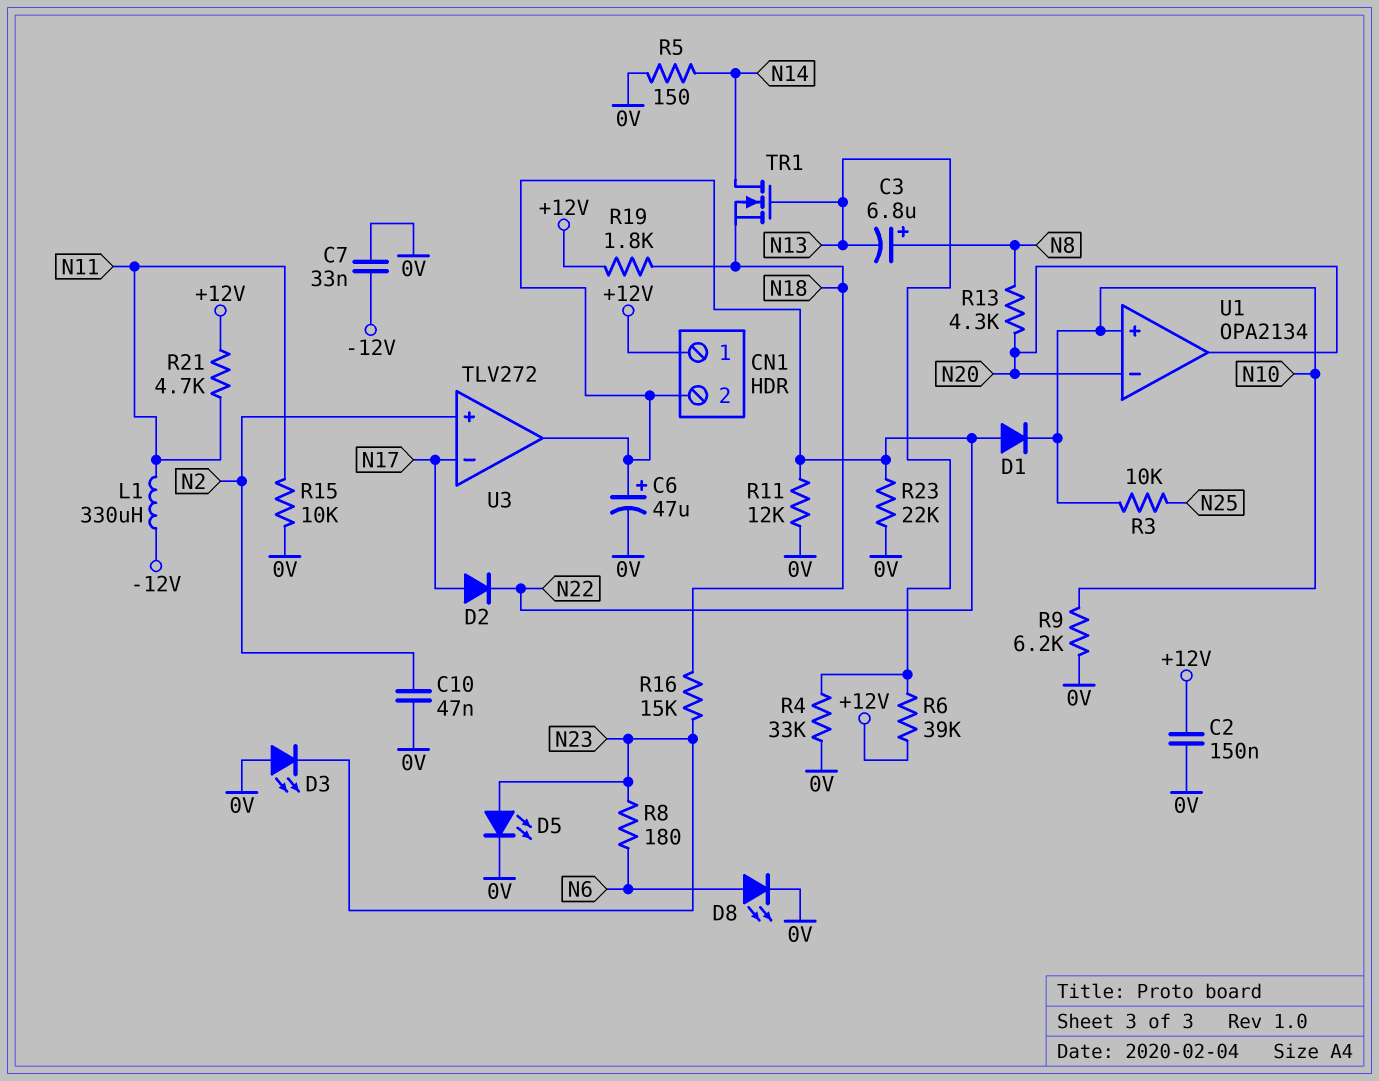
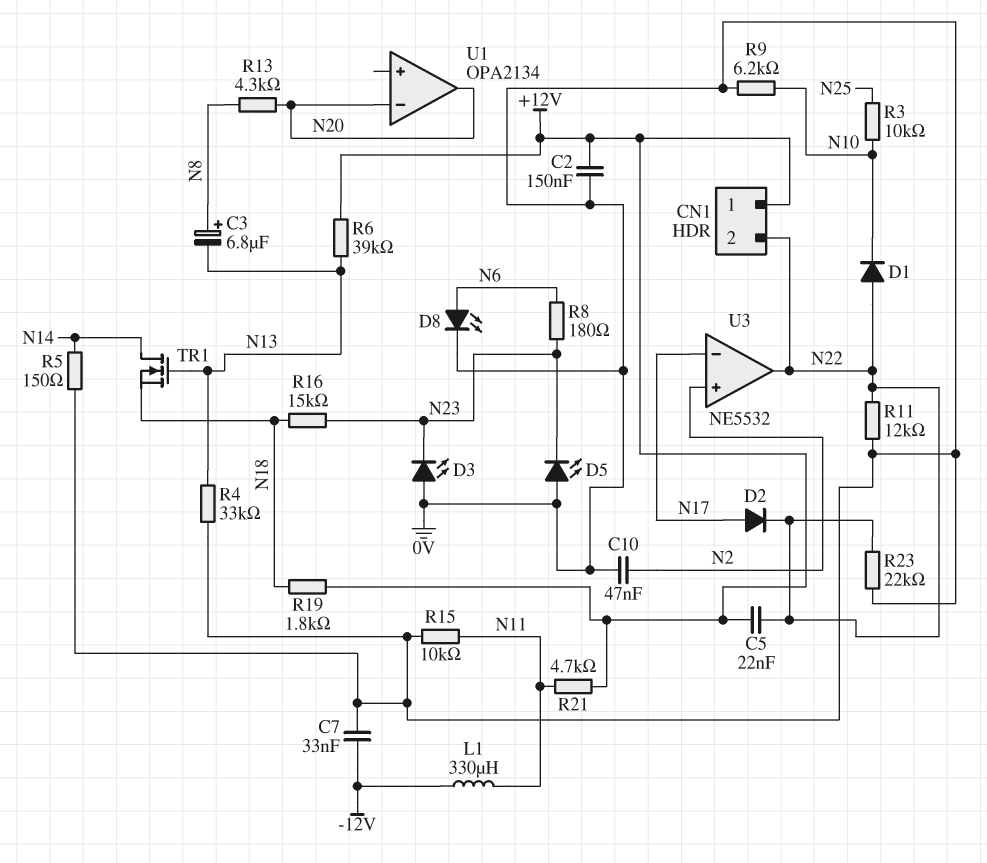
C5: none -> 22nF (+12V, N22)
C6: 47uF (plus N22, minus 0V) -> none
D5: LED (A N23, K 0V) -> LED (A 0V, K N23)
U1 pin in+: N10 -> none
U3: TLV272 -> NE5532

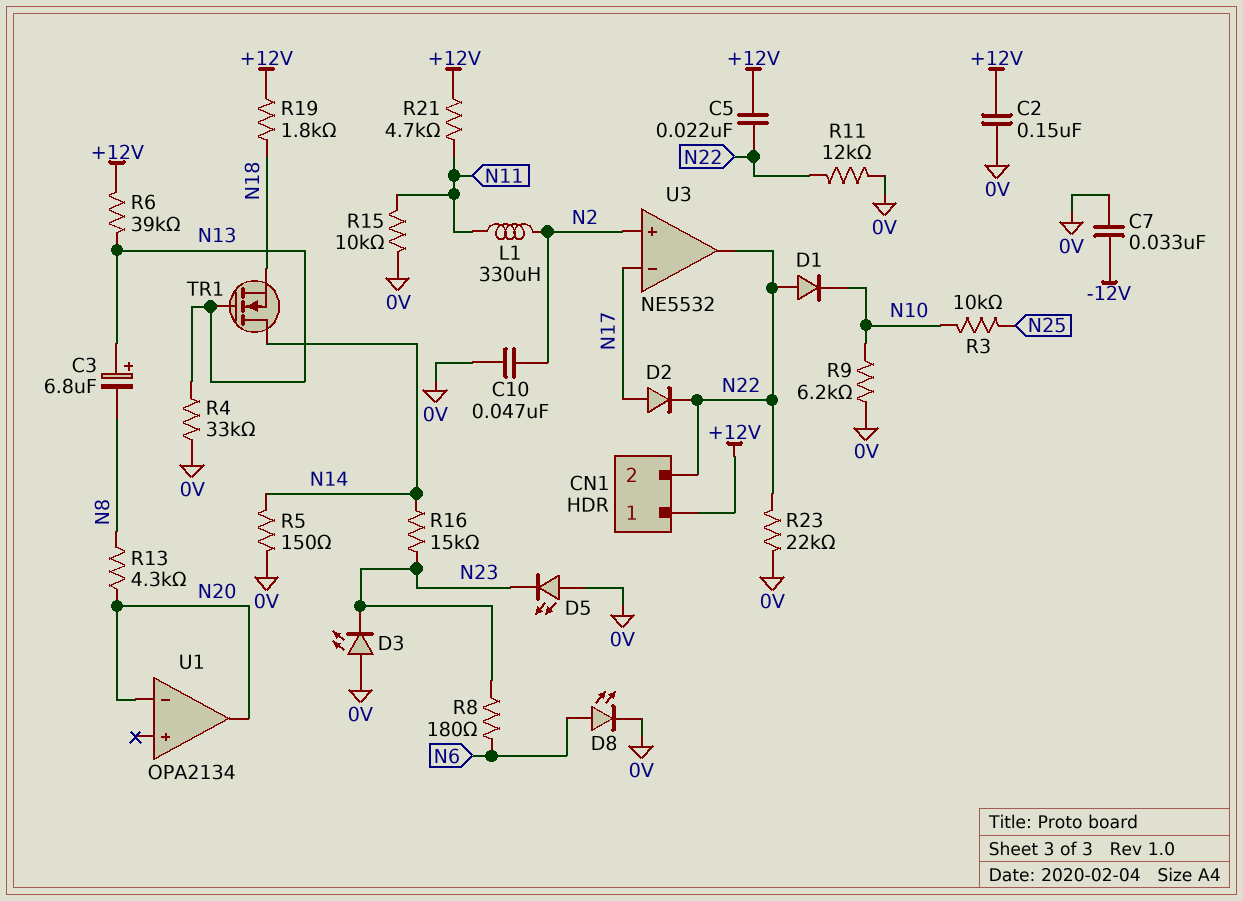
C3: 6.8uF (plus N8, minus N13) -> 6.8uF (plus N13, minus N8)
L1: 330uH (-12V, N11) -> 330uH (N2, N11)
R16: 15k (N18, N23) -> 15k (N14, N23)

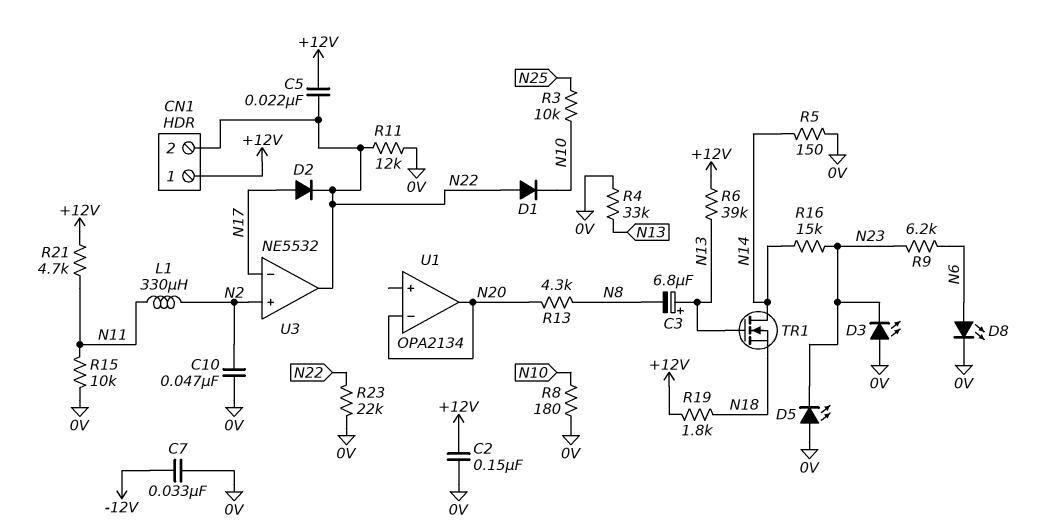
R8: 180 (N6, N23) -> 180 (0V, N10)
R9: 6.2k (0V, N10) -> 6.2k (N6, N23)

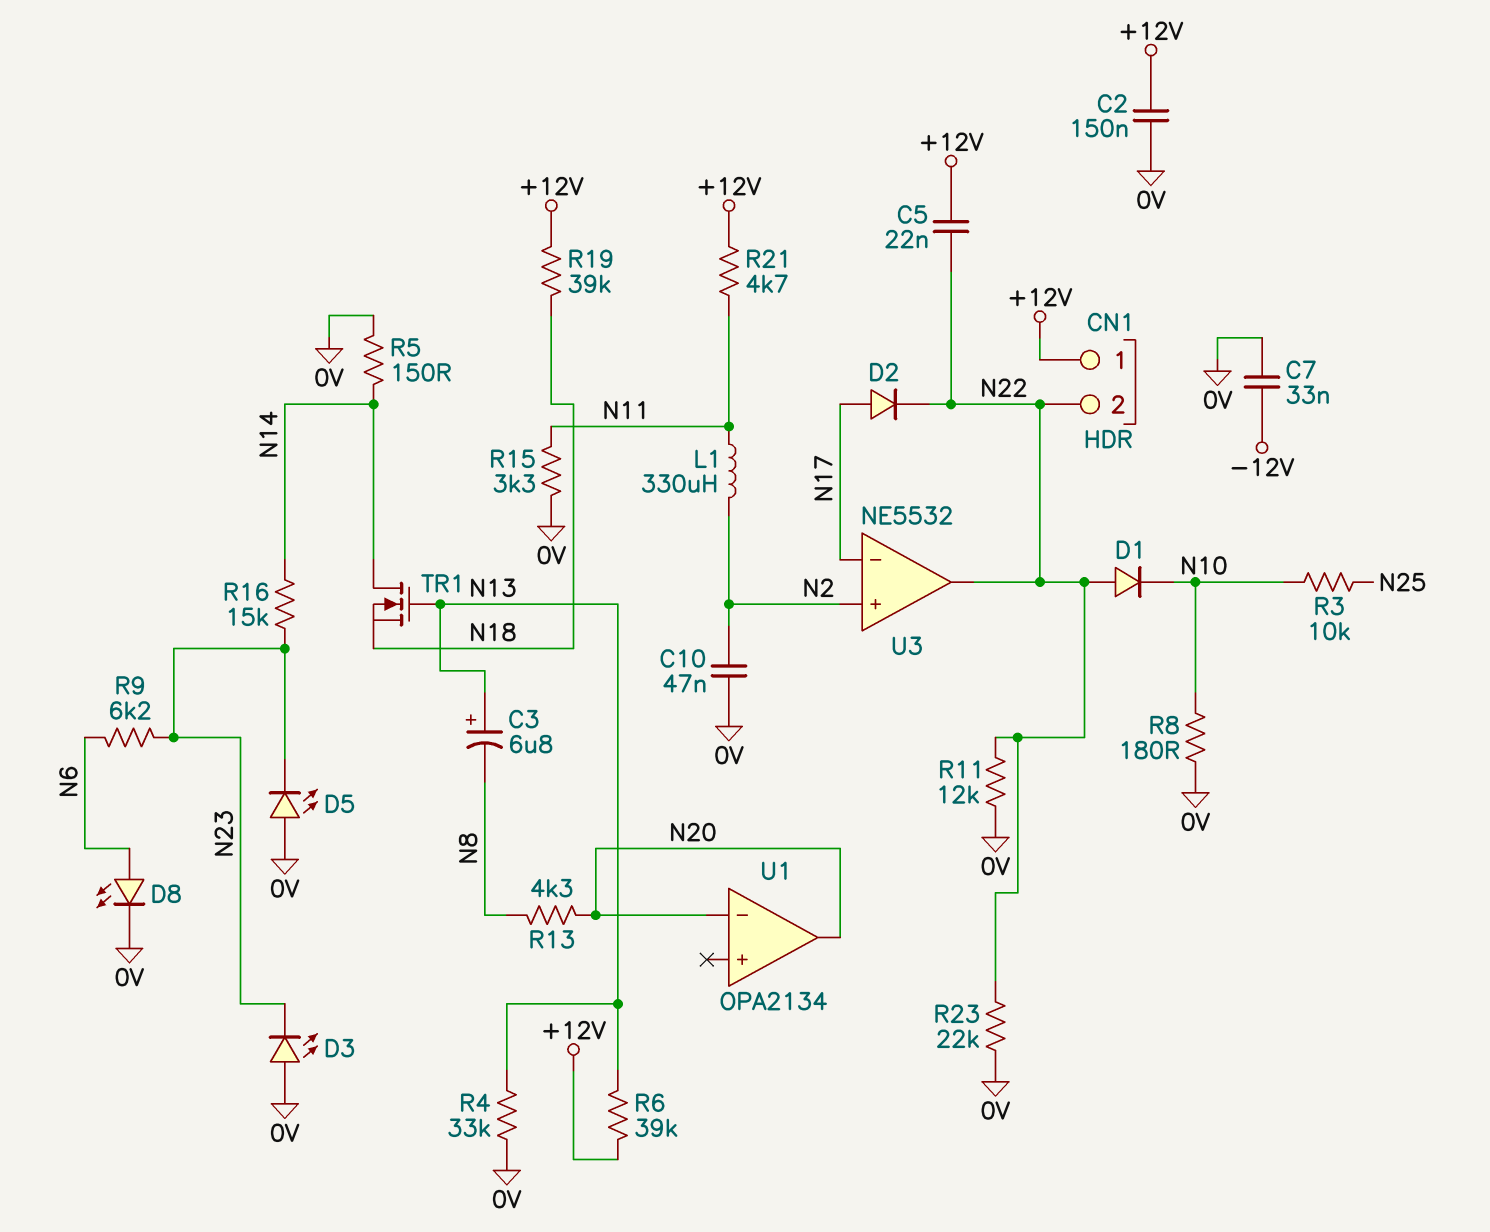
R15: 10k (0V, N11) -> 3.3k (0V, N11)
R19: 1.8k (+12V, N18) -> 39k (+12V, N18)

